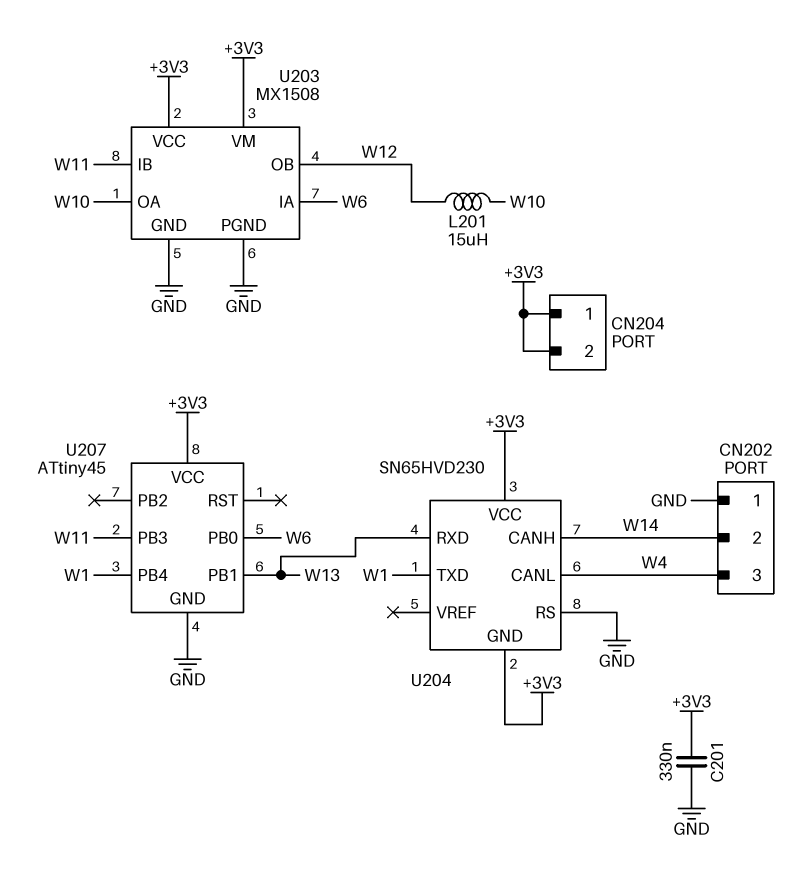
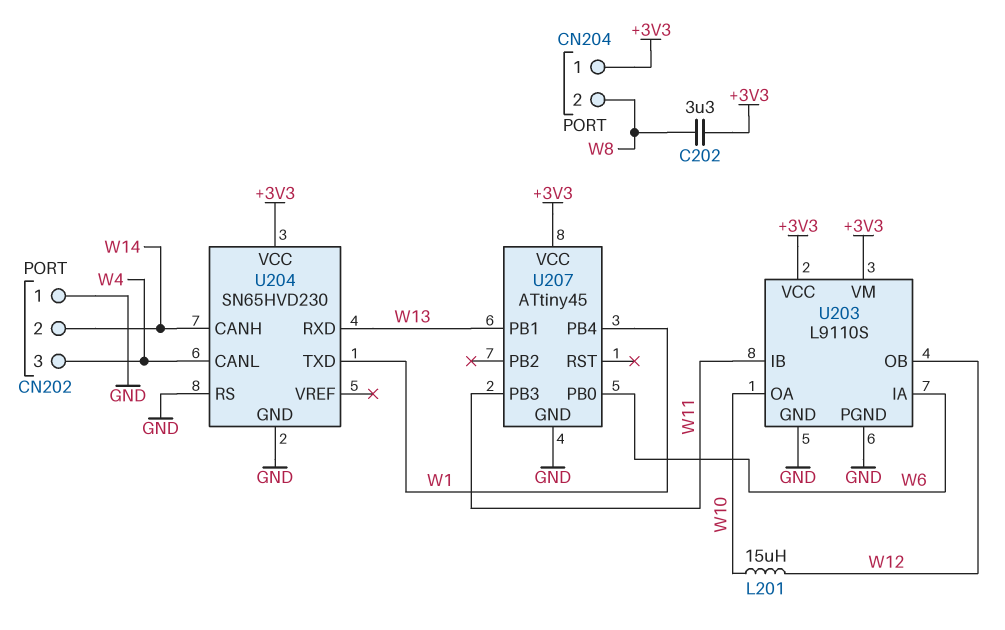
C201: 330nF (+3V3, GND) -> none
C202: none -> 3.3uF (+3V3, W8)
CN204 pin 2: +3V3 -> W8
U203: MX1508 -> L9110S
U204 pin GND: +3V3 -> GND

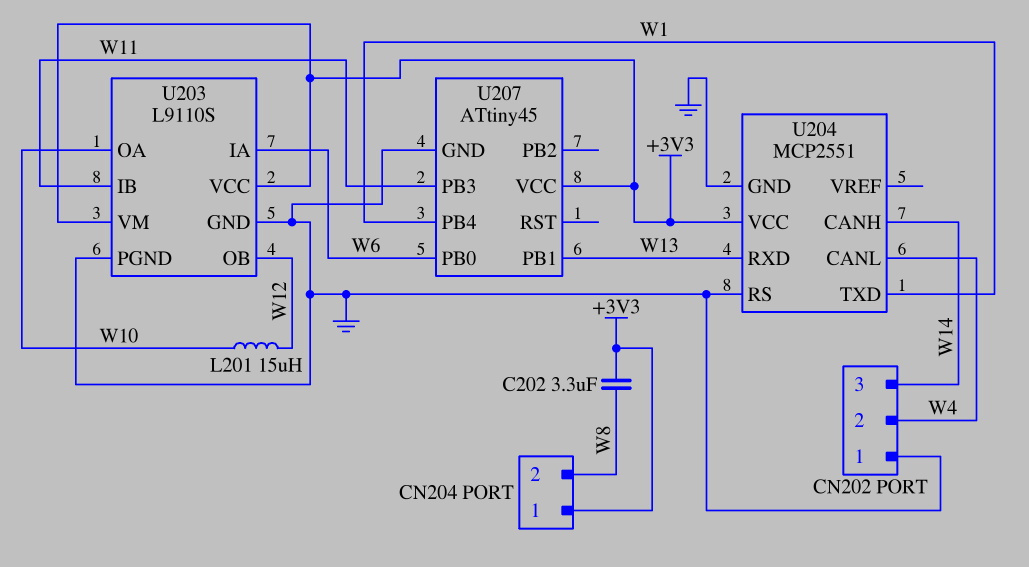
CN202 pin 2: W14 -> W4
CN202 pin 3: W4 -> W14
U204: SN65HVD230 -> MCP2551

